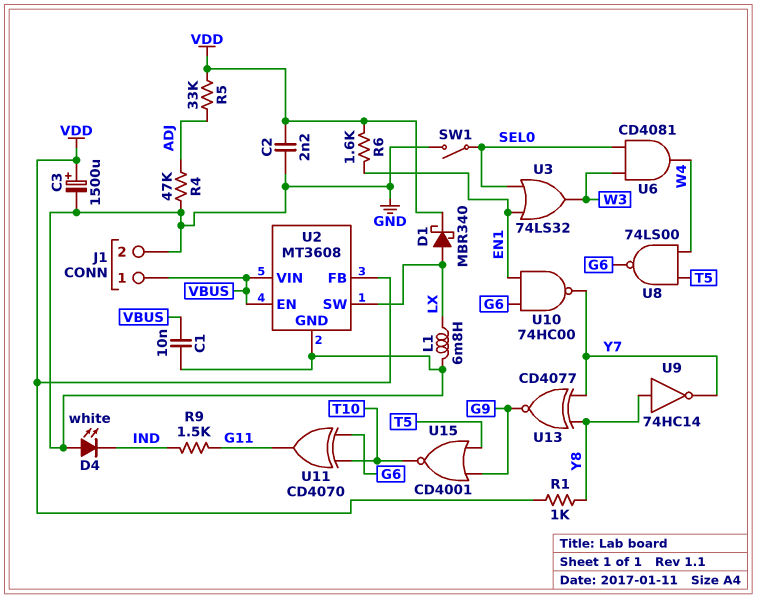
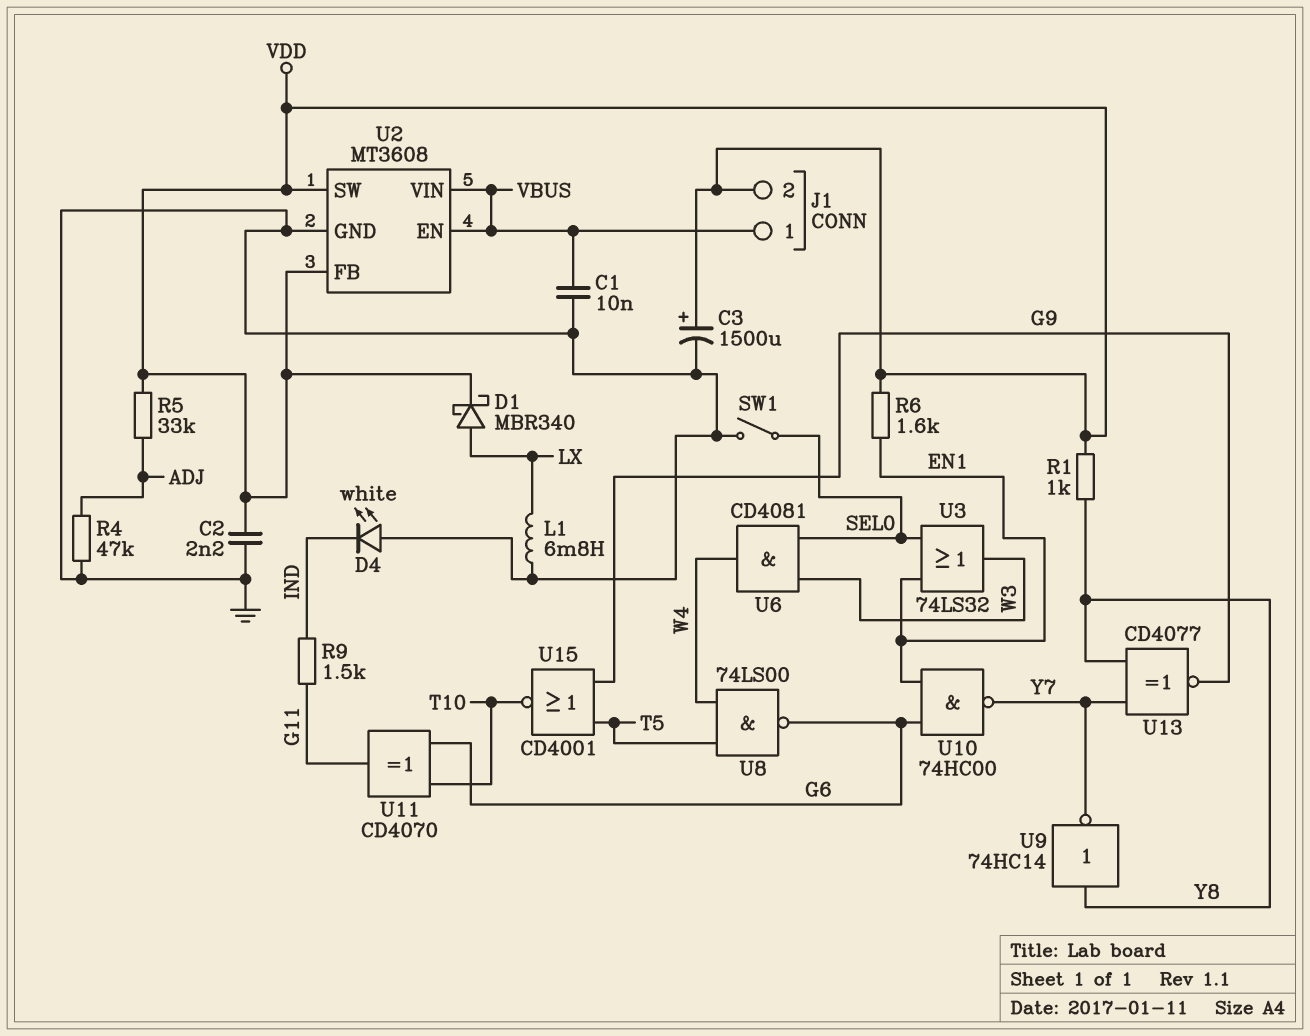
J1 pin 2: GND -> VDD
U2 pin SW: LX -> VDD

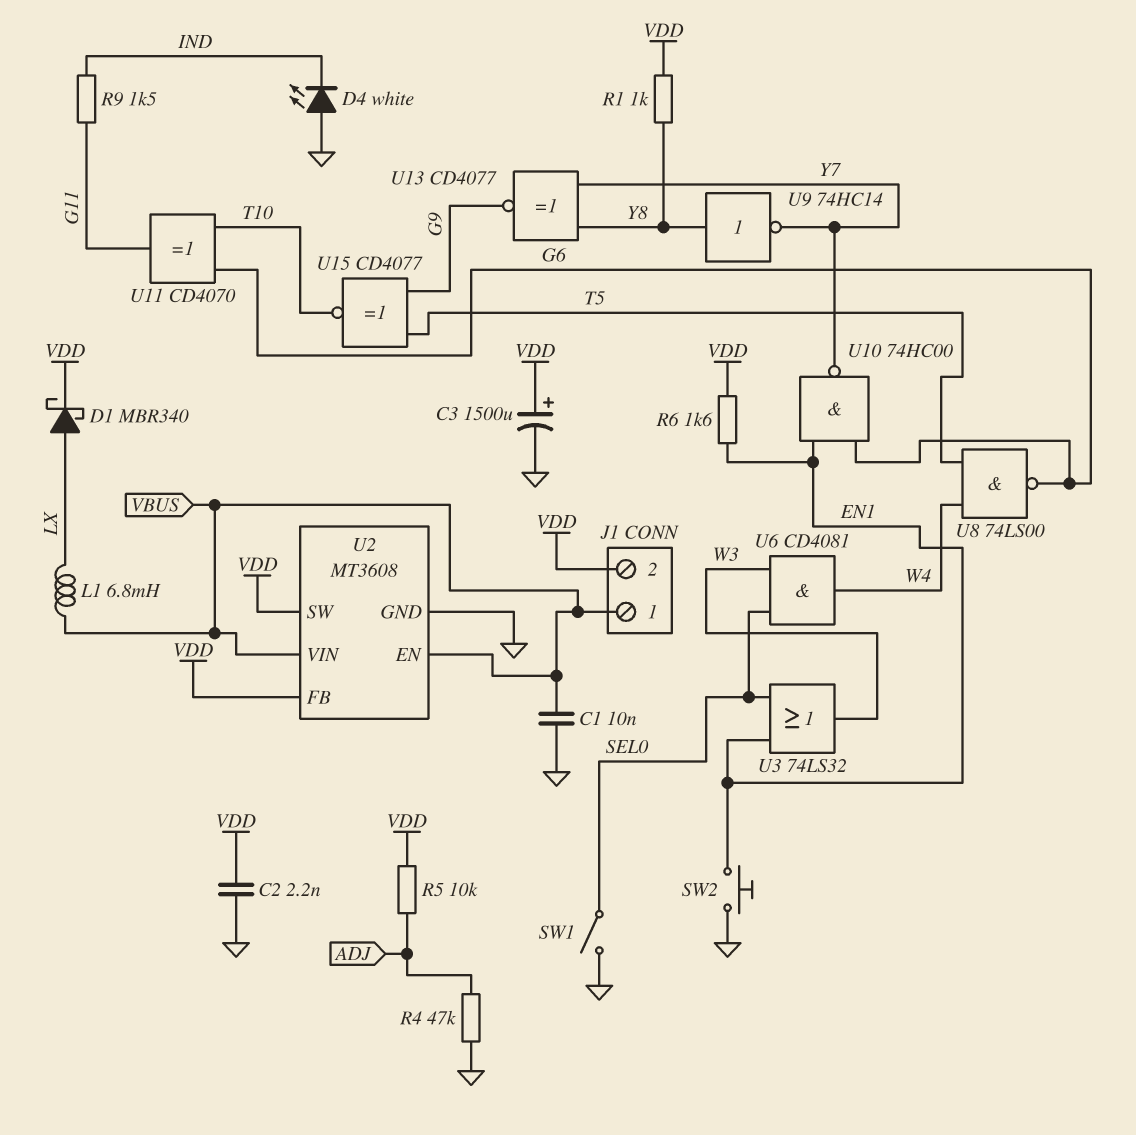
L1: 6.8mH (GND, LX) -> 6.8mH (LX, VBUS)
R5: 33k (ADJ, VDD) -> 10k (ADJ, VDD)
SW2: none -> button (EN1, GND)
U15: NOR CD4001 (in G9, in T5, out T10) -> XNOR CD4077 (in G9, in T5, out T10)

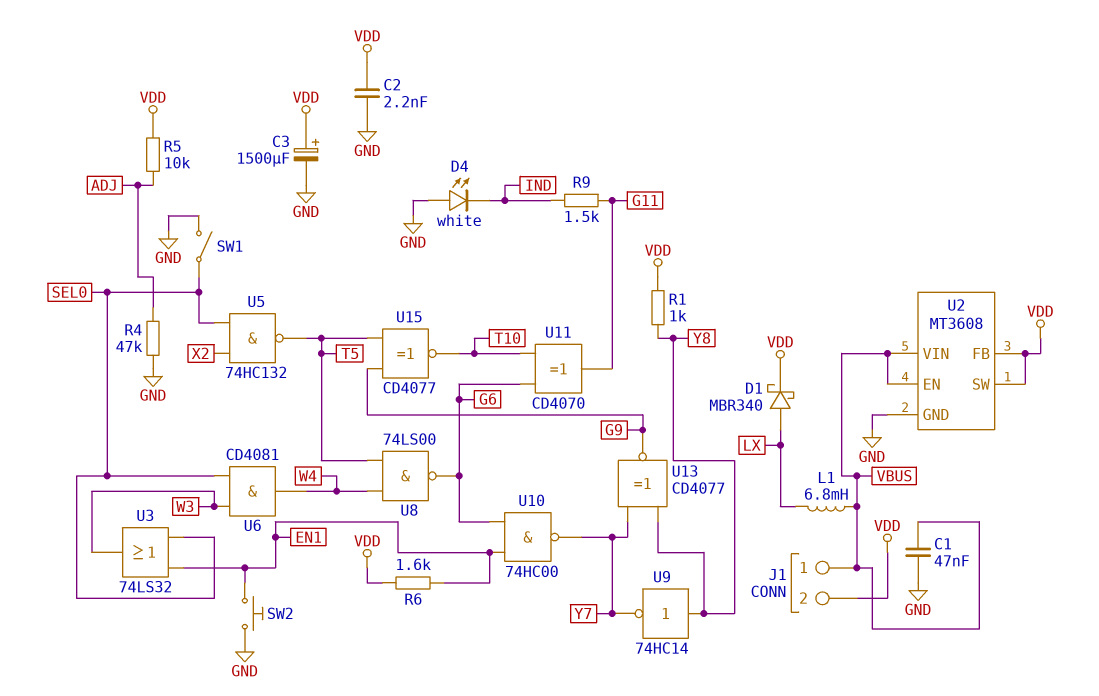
C1: 10nF (GND, VBUS) -> 47nF (GND, VBUS)
U5: none -> NAND 74HC132 (in SEL0, in X2, out T5)

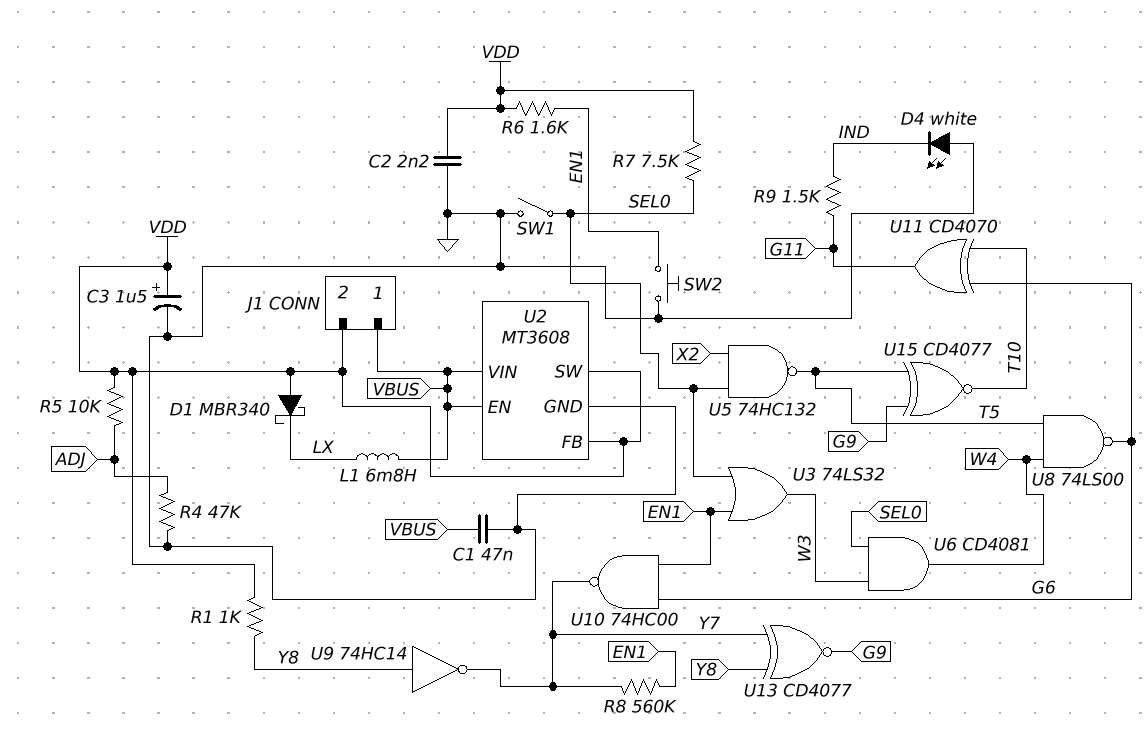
C3: 1500uF (plus VDD, minus GND) -> 1.5uF (plus VDD, minus GND)
D1: schottky MBR340 (A LX, K VDD) -> schottky MBR340 (A VDD, K LX)
R7: none -> 7.5k (SEL0, VDD)
R8: none -> 560k (EN1, Y7)

